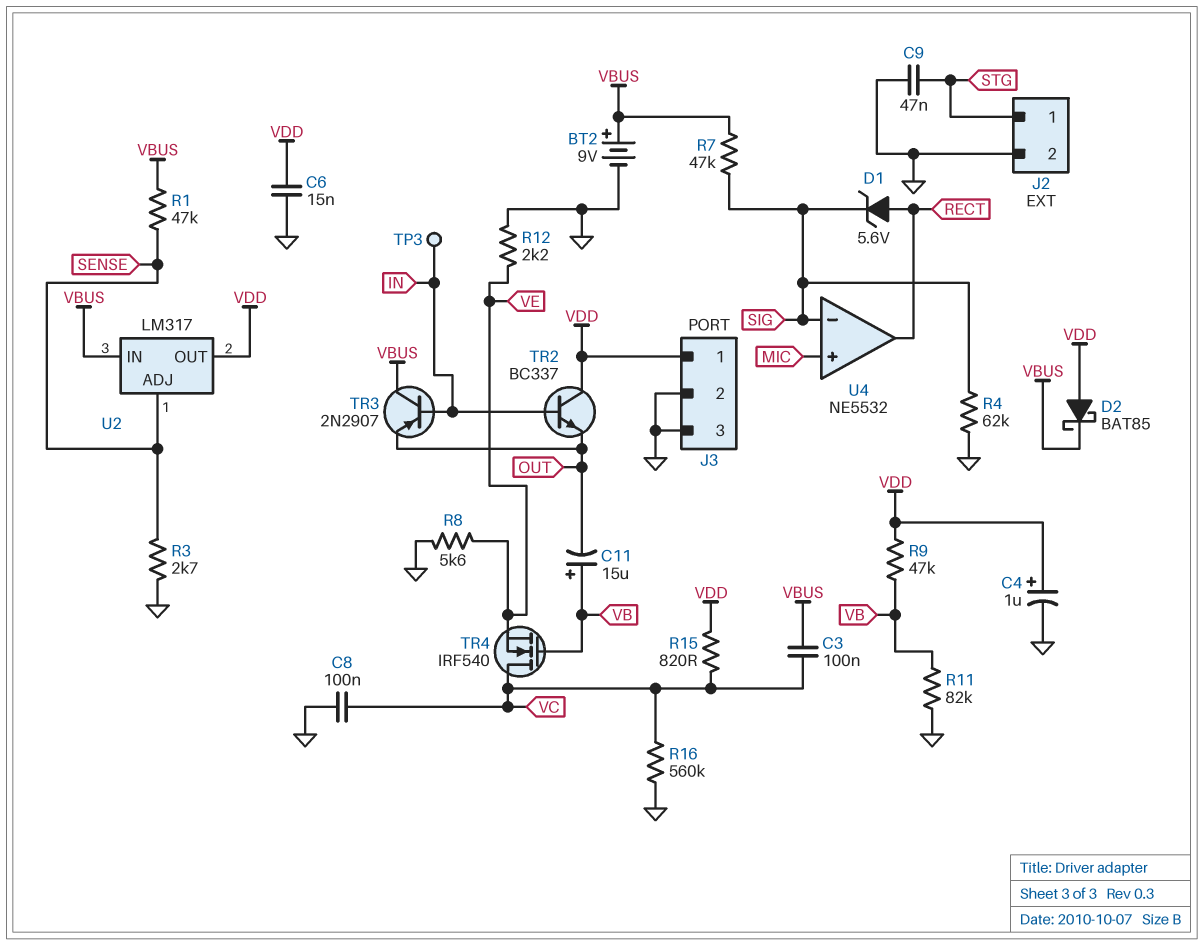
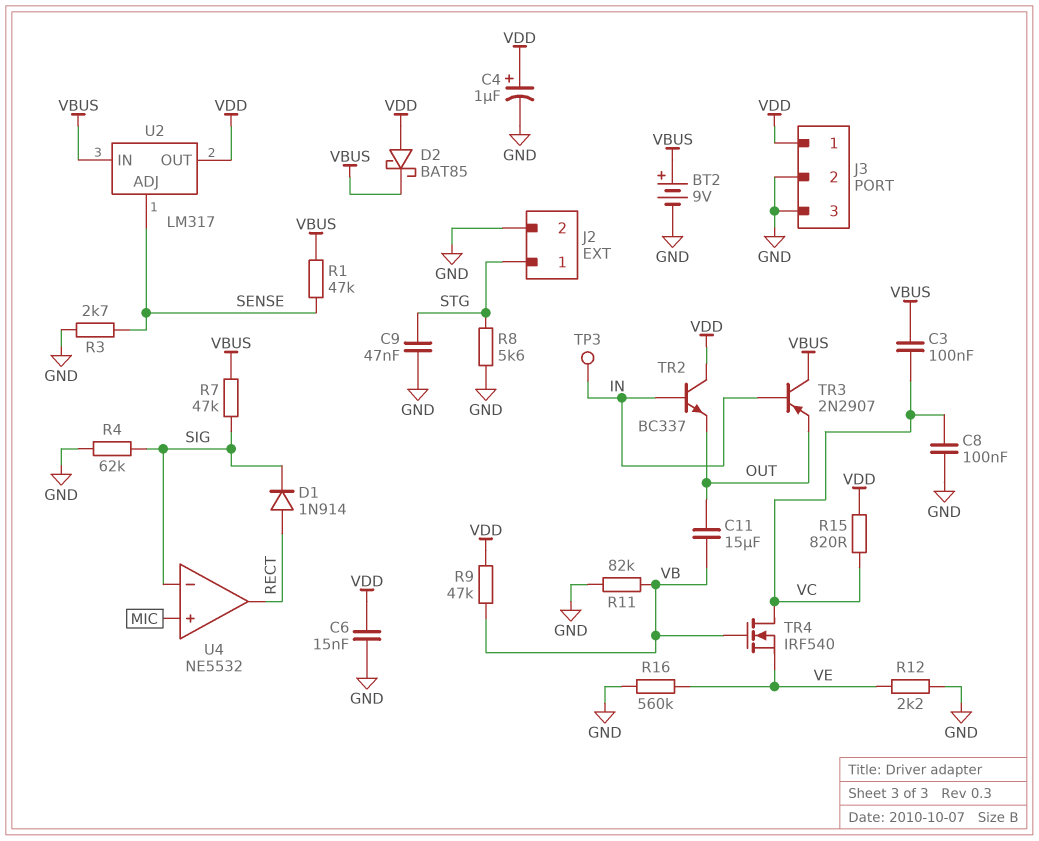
C11: 15uF (plus VB, minus OUT) -> 15uF (OUT, VB)
D1: zener 5.6V (A RECT, K SIG) -> diode 1N914 (A RECT, K SIG)
R8: 5.6k (GND, VE) -> 5.6k (GND, STG)
R16: 560k (GND, VC) -> 560k (GND, VE)

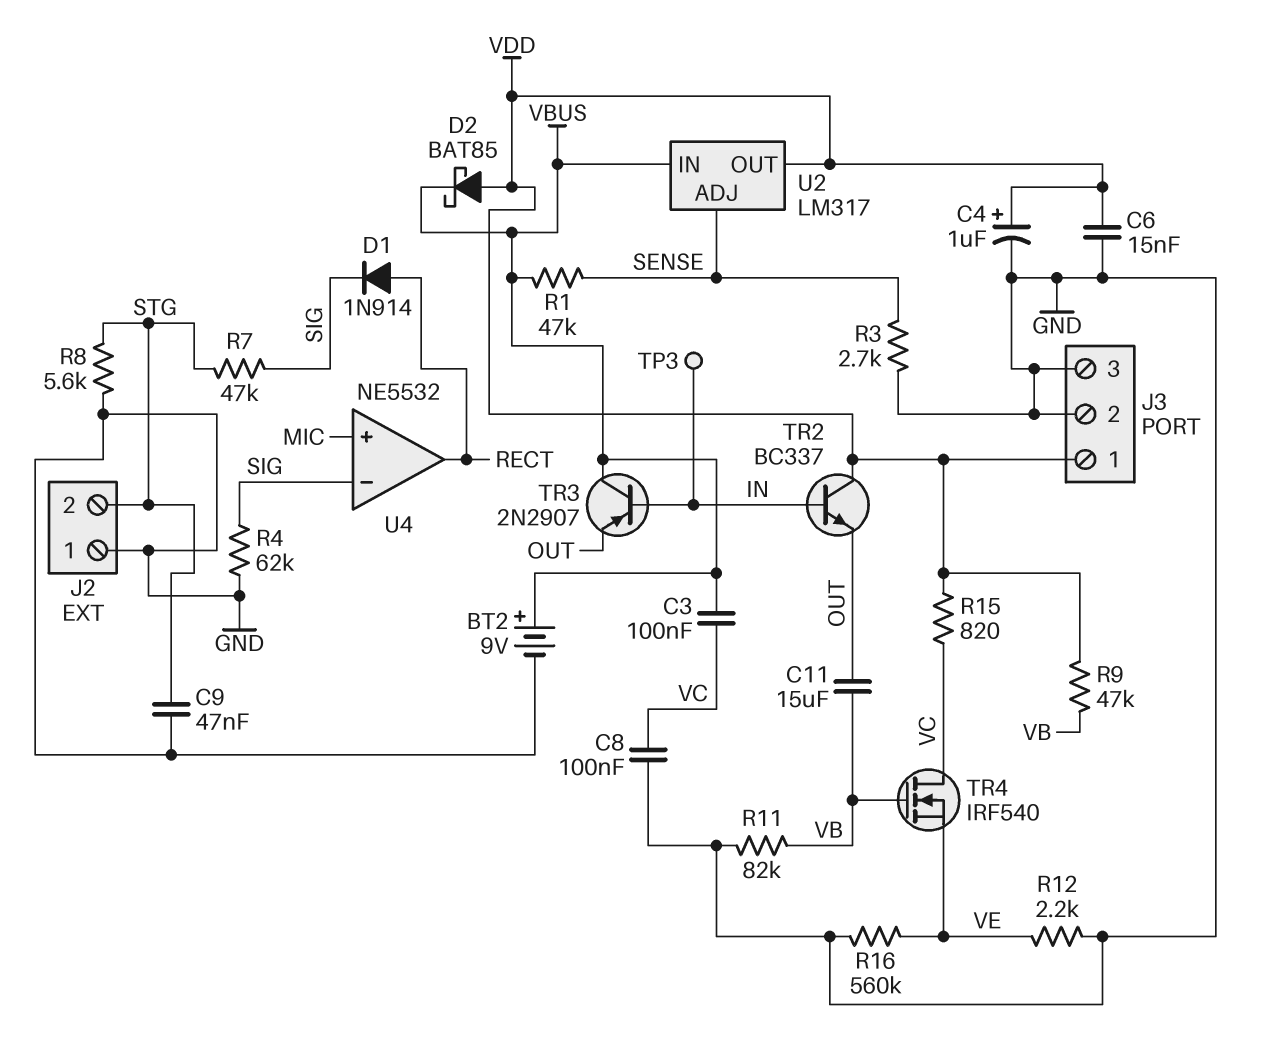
J2 pin 1: STG -> GND
J2 pin 2: GND -> STG
R7: 47k (SIG, VBUS) -> 47k (SIG, STG)

